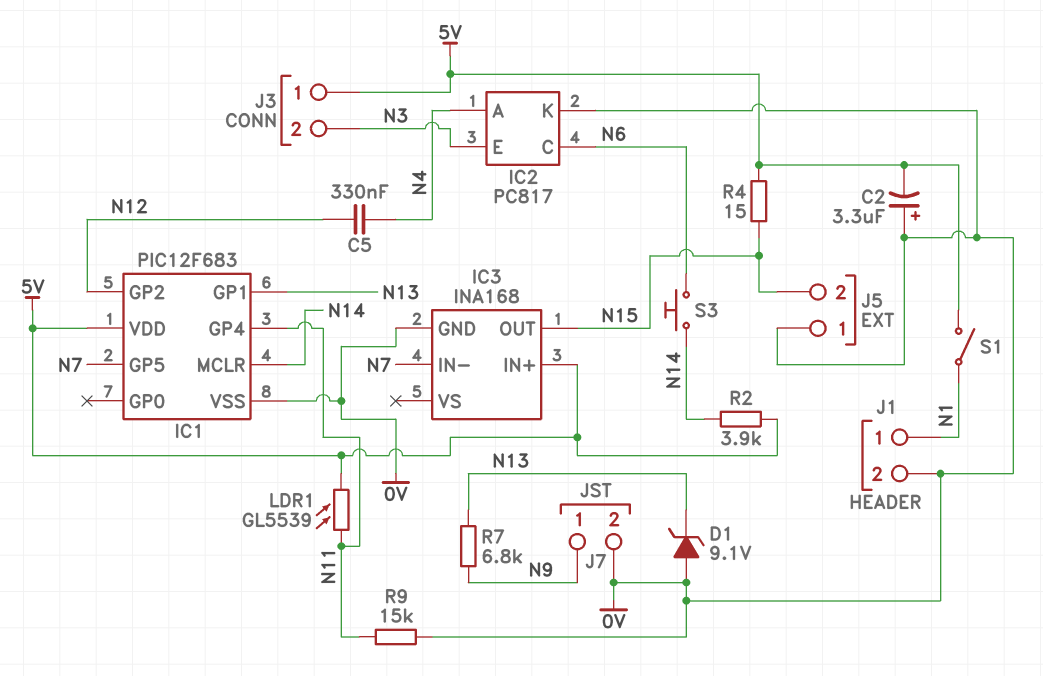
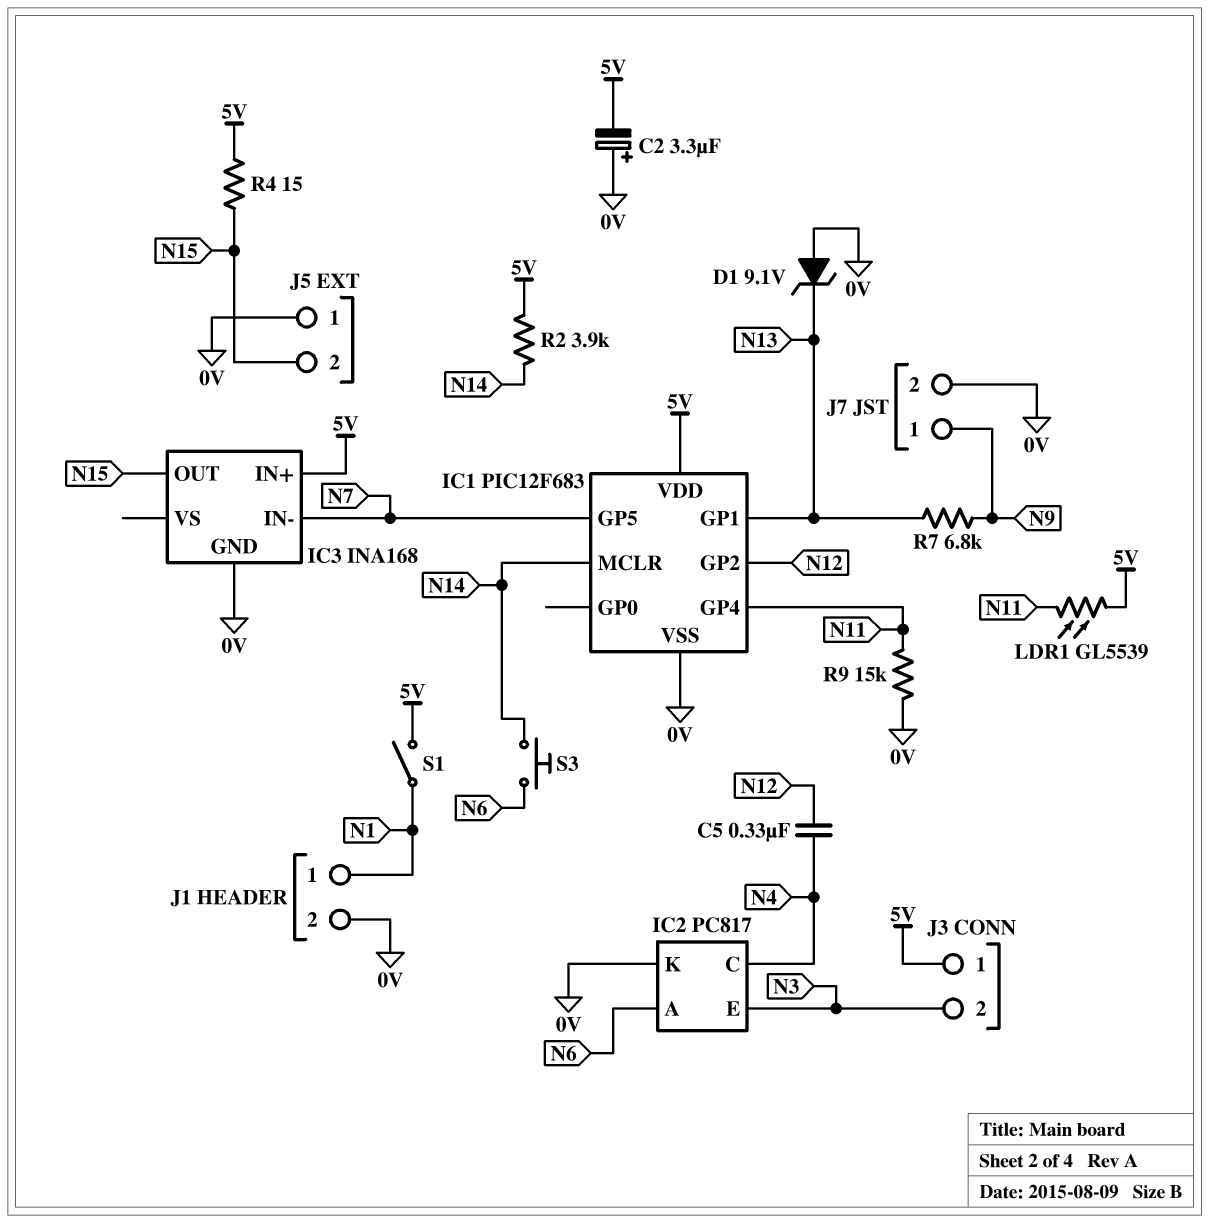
IC2 pin A: N4 -> N6
IC2 pin C: N6 -> N4

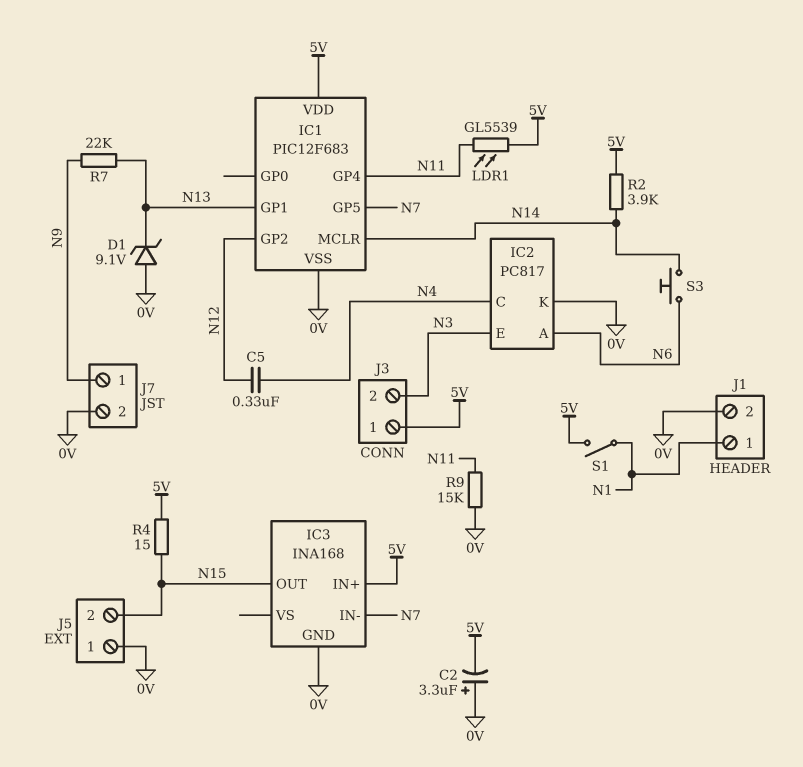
R7: 6.8k (N9, N13) -> 22k (N9, N13)

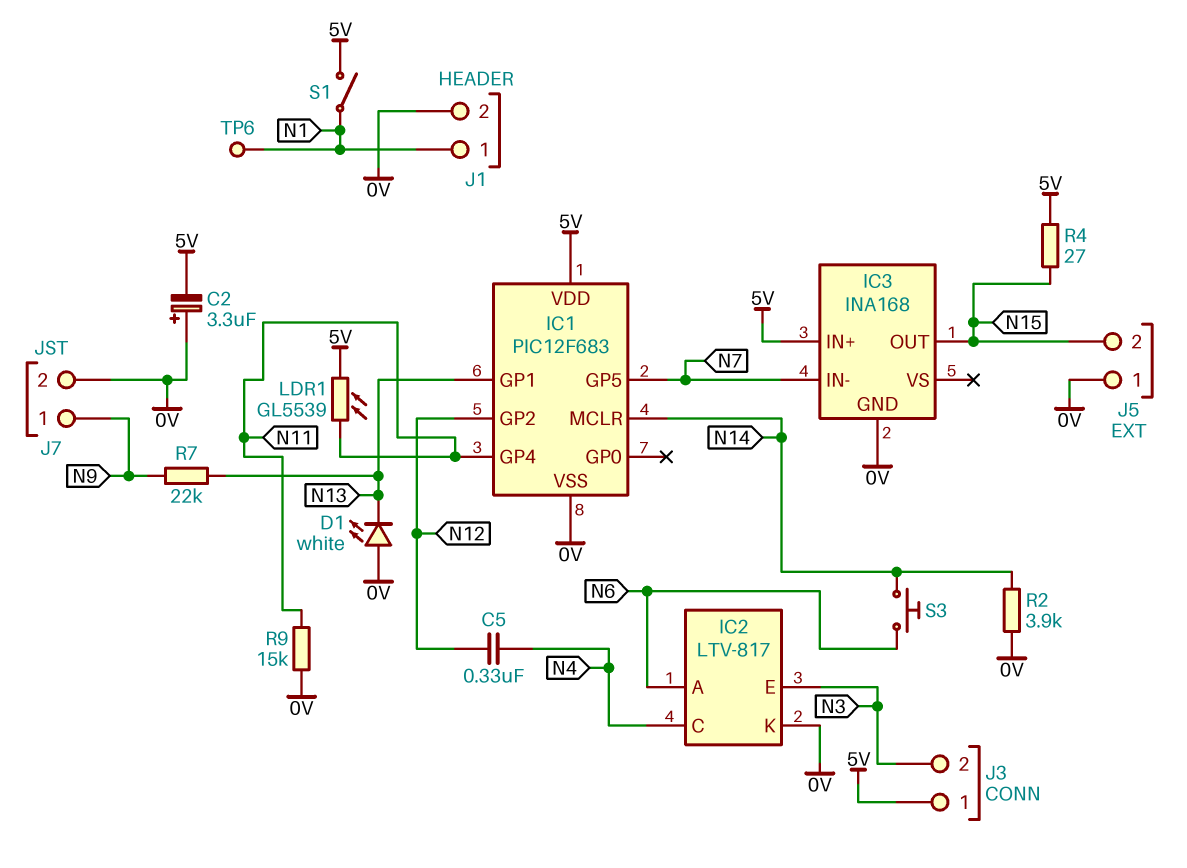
D1: zener 9.1V (A 0V, K N13) -> LED white (A 0V, K N13)
IC2: PC817 -> LTV-817
R2: 3.9k (5V, N14) -> 3.9k (0V, N14)
R4: 15 (5V, N15) -> 27 (5V, N15)
TP6: none -> test point (N1)

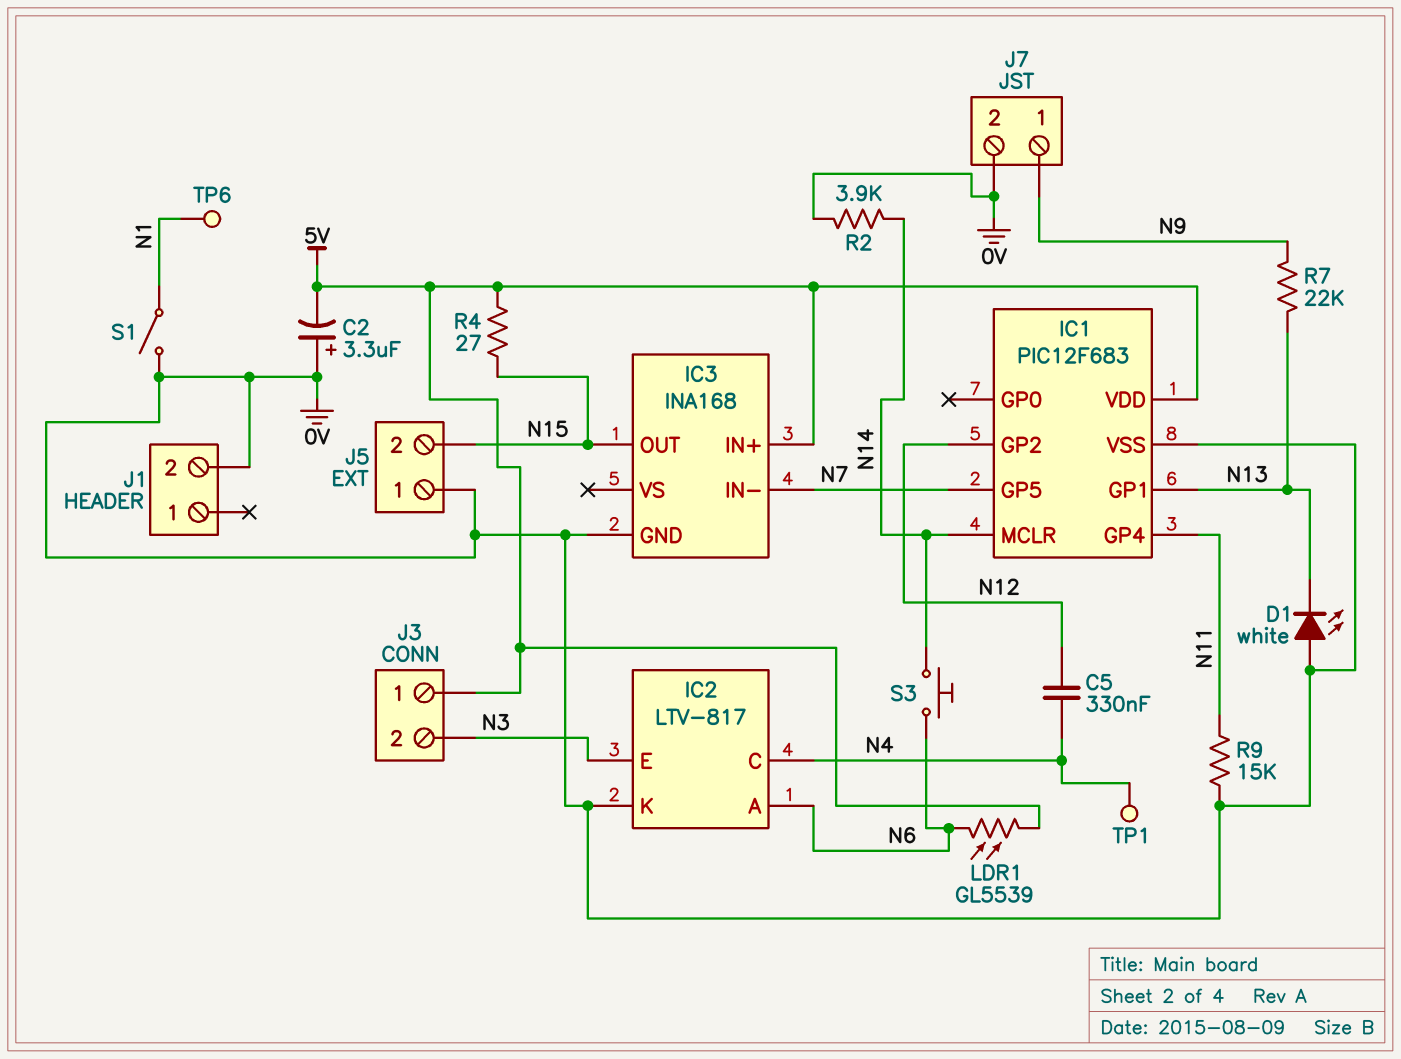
J1 pin 1: N1 -> none
LDR1: GL5539 (5V, N11) -> GL5539 (5V, N6)
S1: switch (5V, N1) -> switch (0V, N1)
TP1: none -> test point (N4)

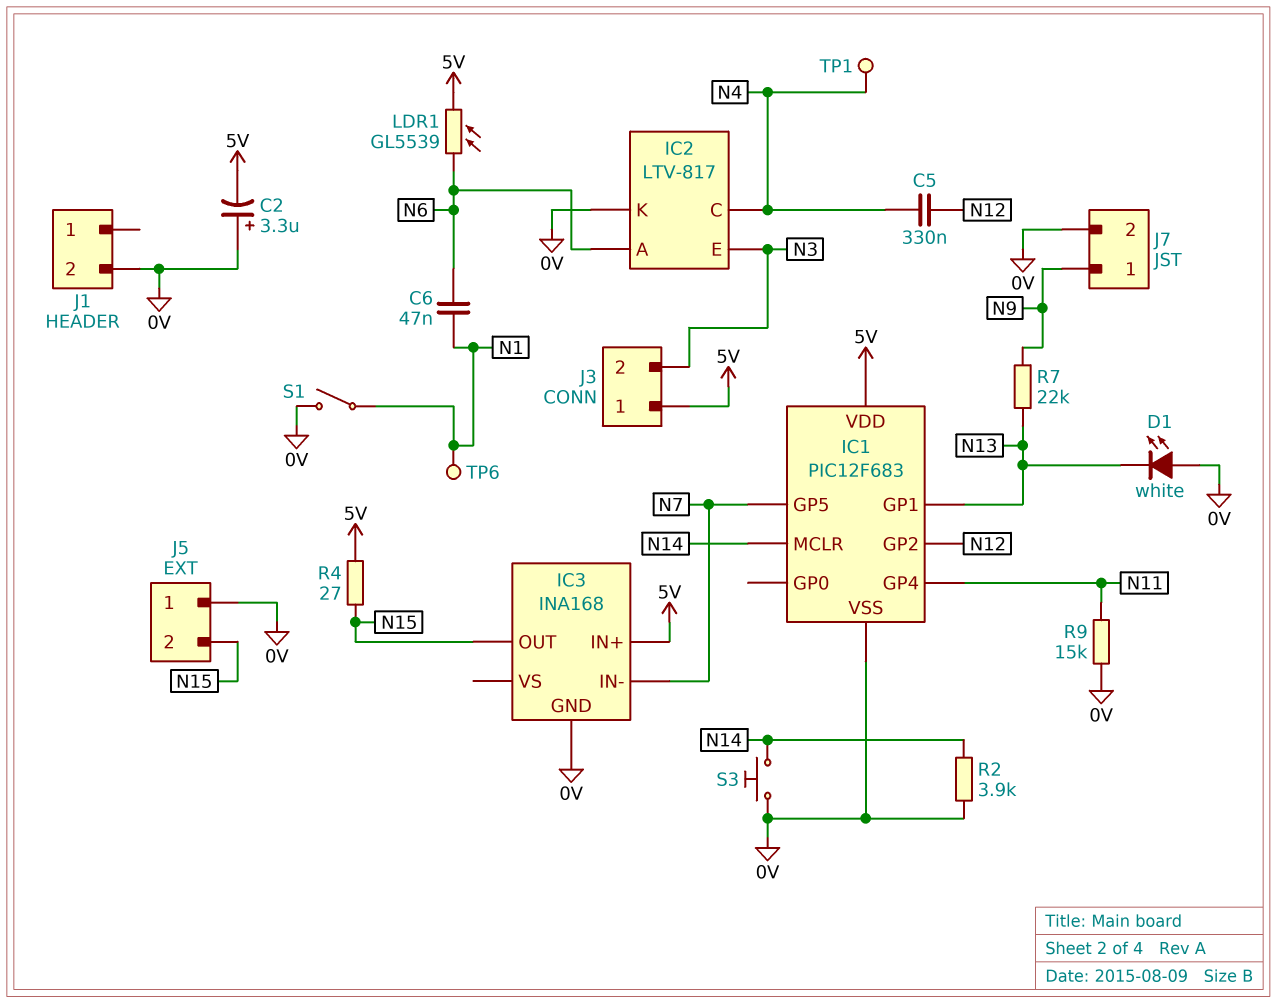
C6: none -> 47nF (N1, N6)
S3: button (N6, N14) -> button (0V, N14)

